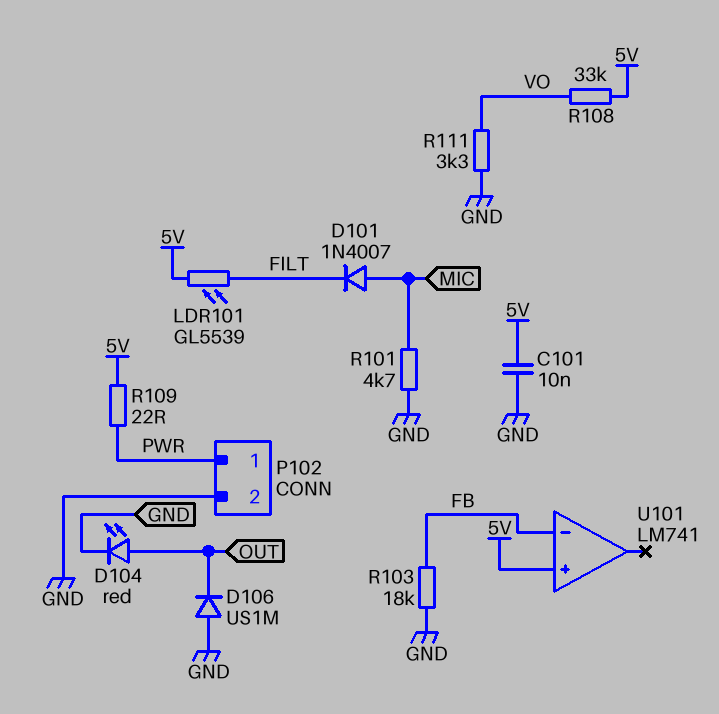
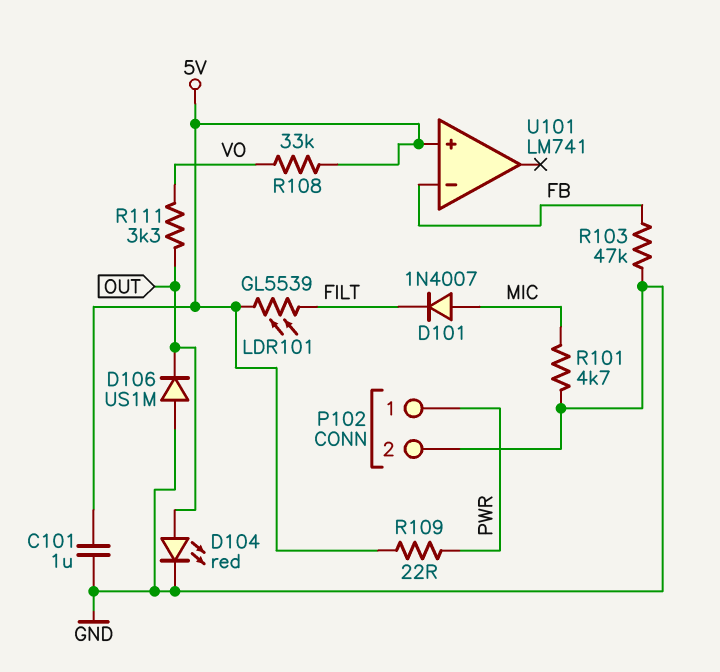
C101: 10nF (5V, GND) -> 1uF (5V, GND)
R103: 18k (FB, GND) -> 47k (FB, GND)
R111: 3.3k (GND, VO) -> 3.3k (OUT, VO)

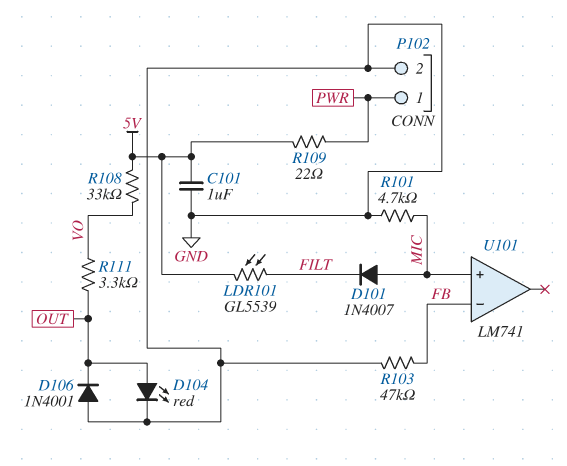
D106: diode US1M (A GND, K OUT) -> diode 1N4001 (A GND, K OUT)
U101 pin in+: 5V -> MIC

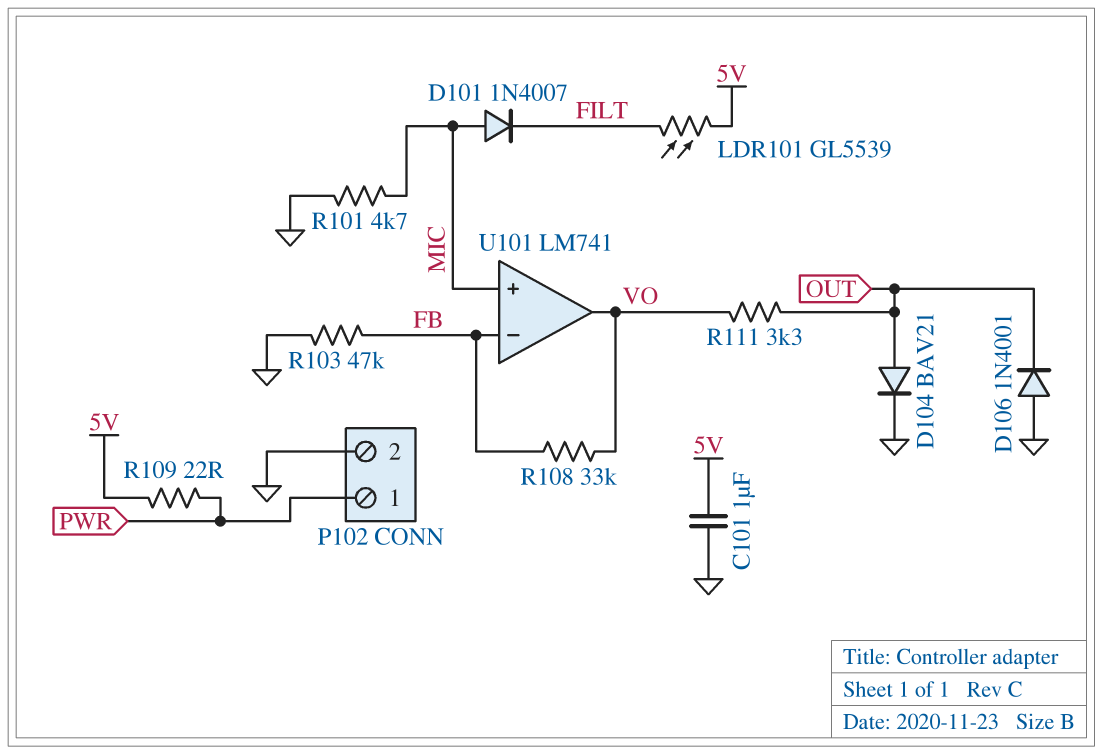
D104: LED red (A OUT, K GND) -> diode BAV21 (A OUT, K GND)
R108: 33k (5V, VO) -> 33k (FB, VO)
U101 pin out: none -> VO

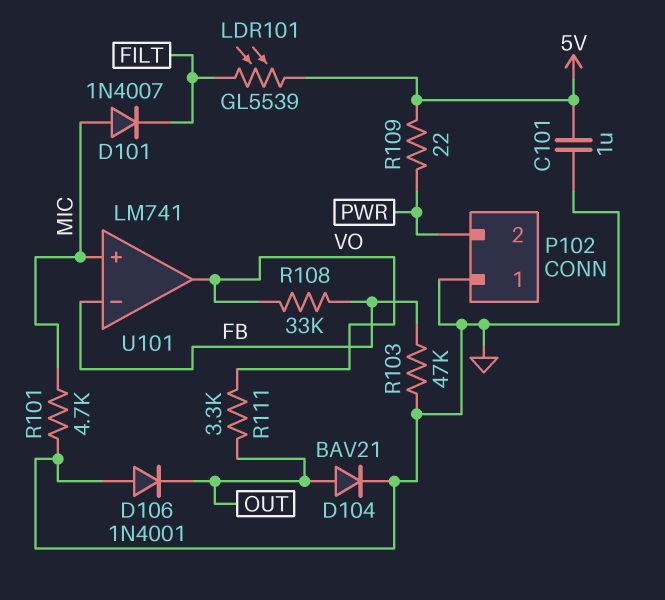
P102 pin 1: PWR -> GND
P102 pin 2: GND -> PWR

